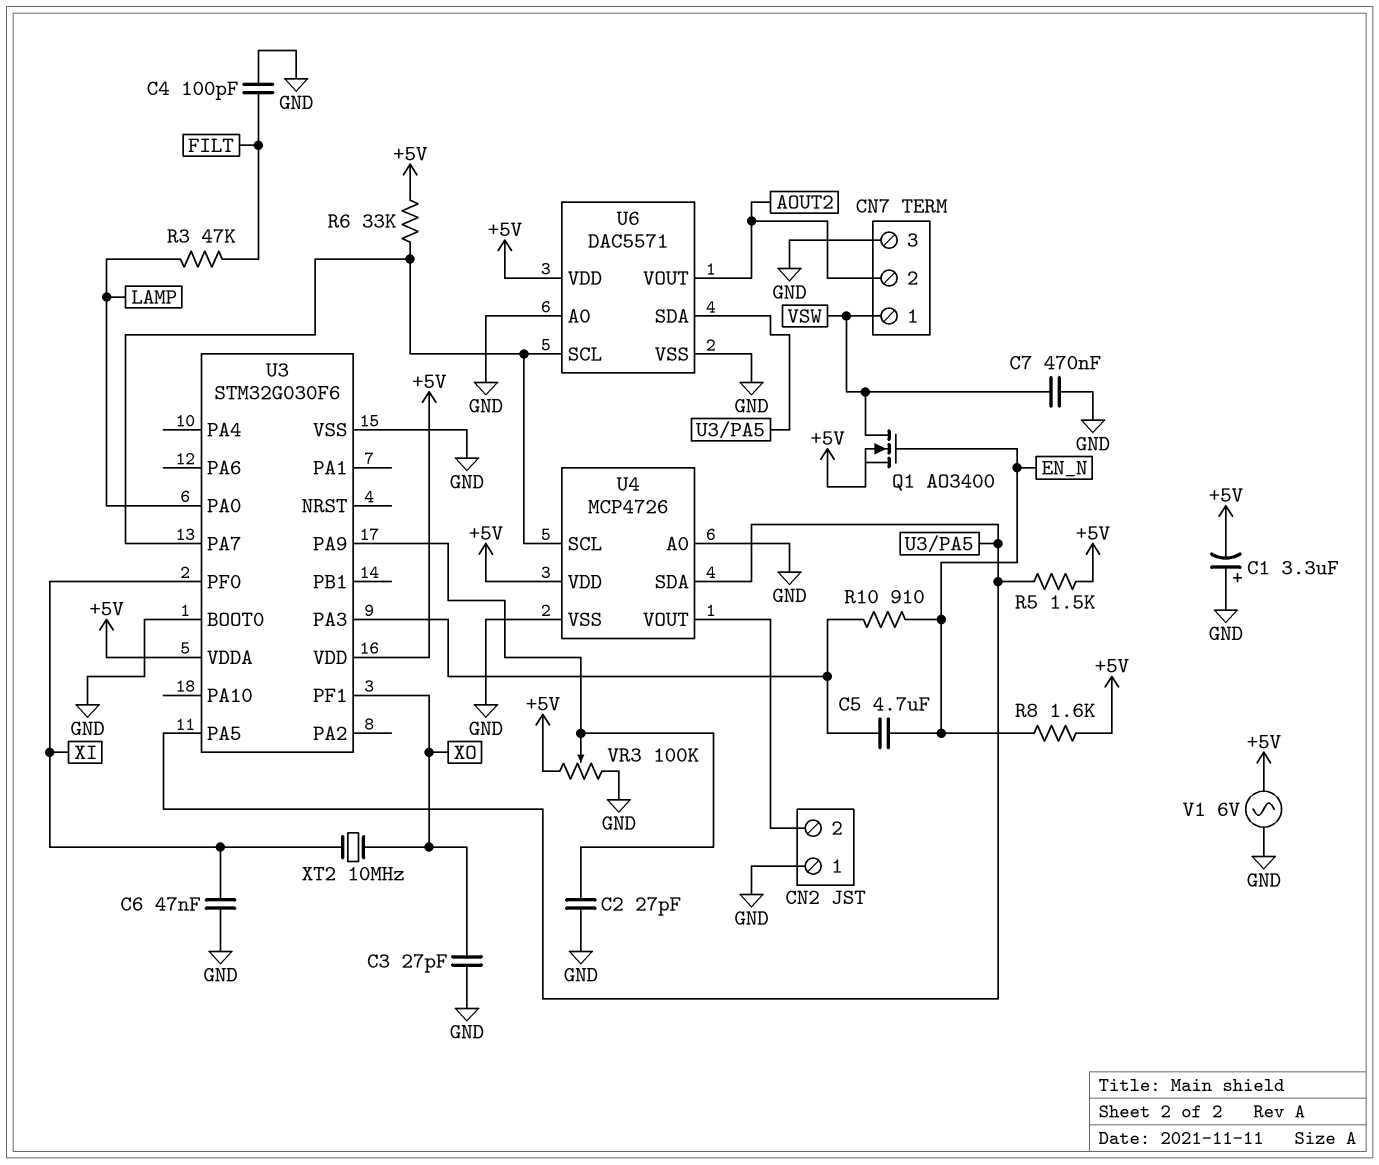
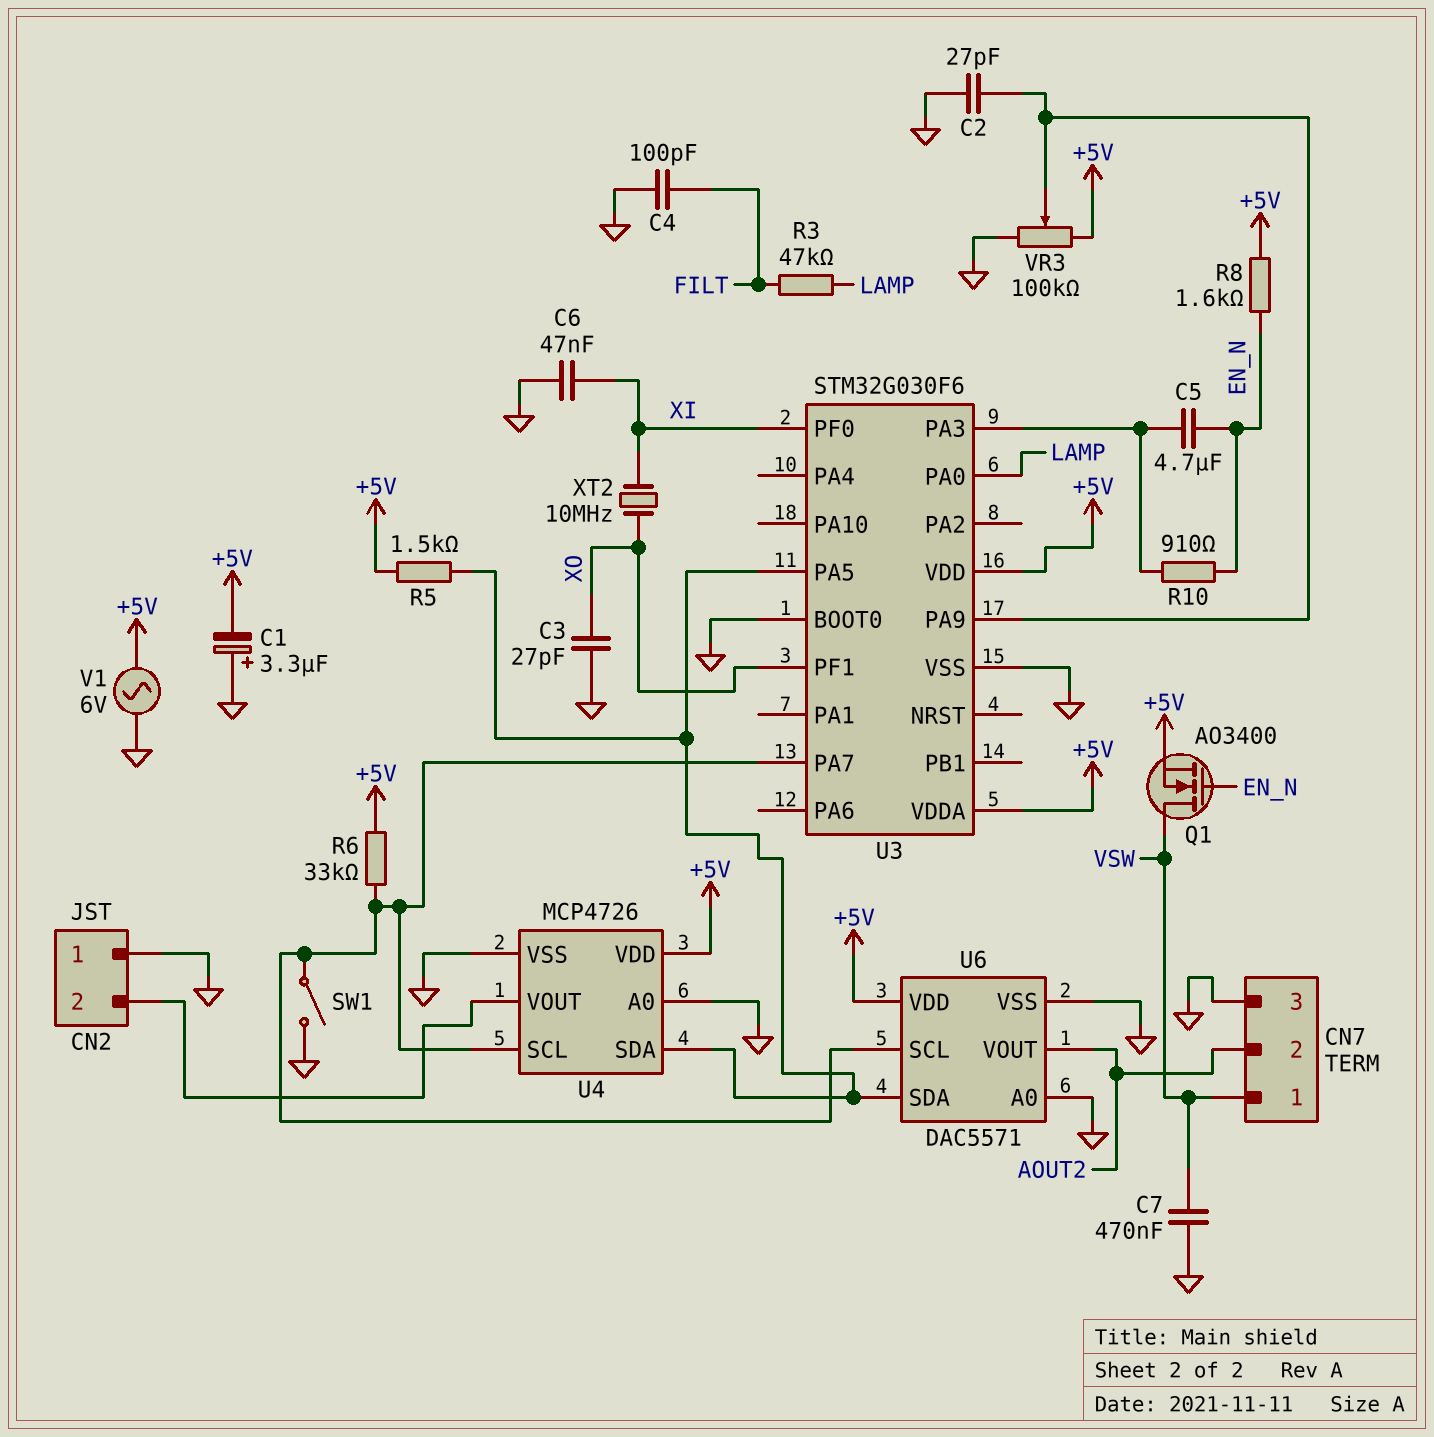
SW1: none -> switch (GND, U3/PA7)

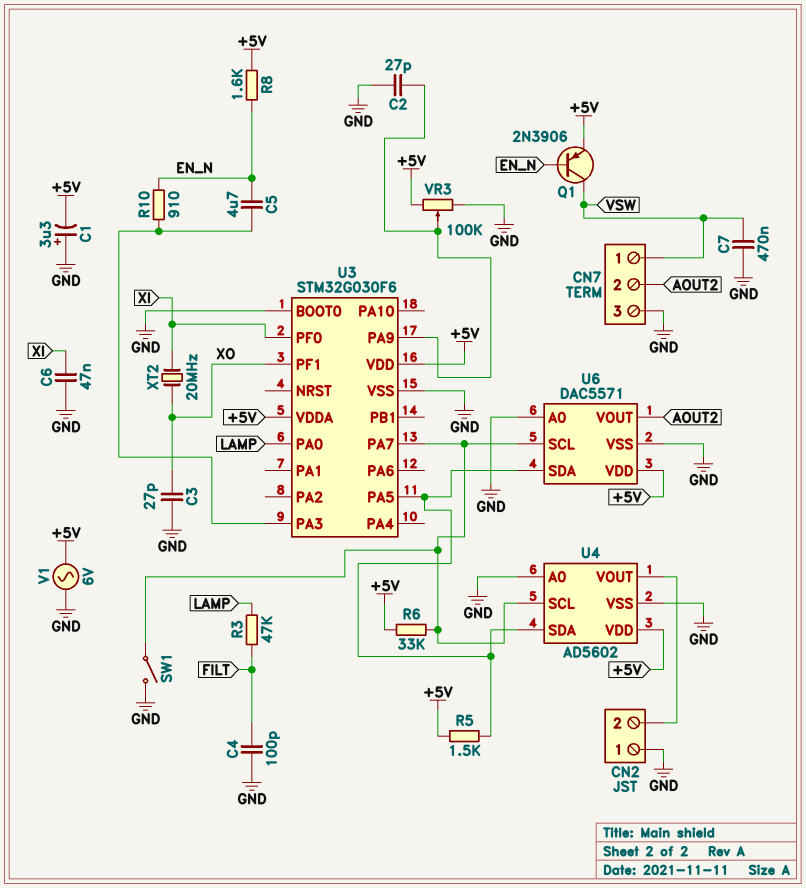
Q1: NMOS AO3400 (G EN_N, D VSW, S +5V) -> PNP 2N3906 (B EN_N, C VSW, E +5V)
U4: MCP4726 -> AD5602
XT2: 10MHz (XI, XO) -> 20MHz (XI, XO)

